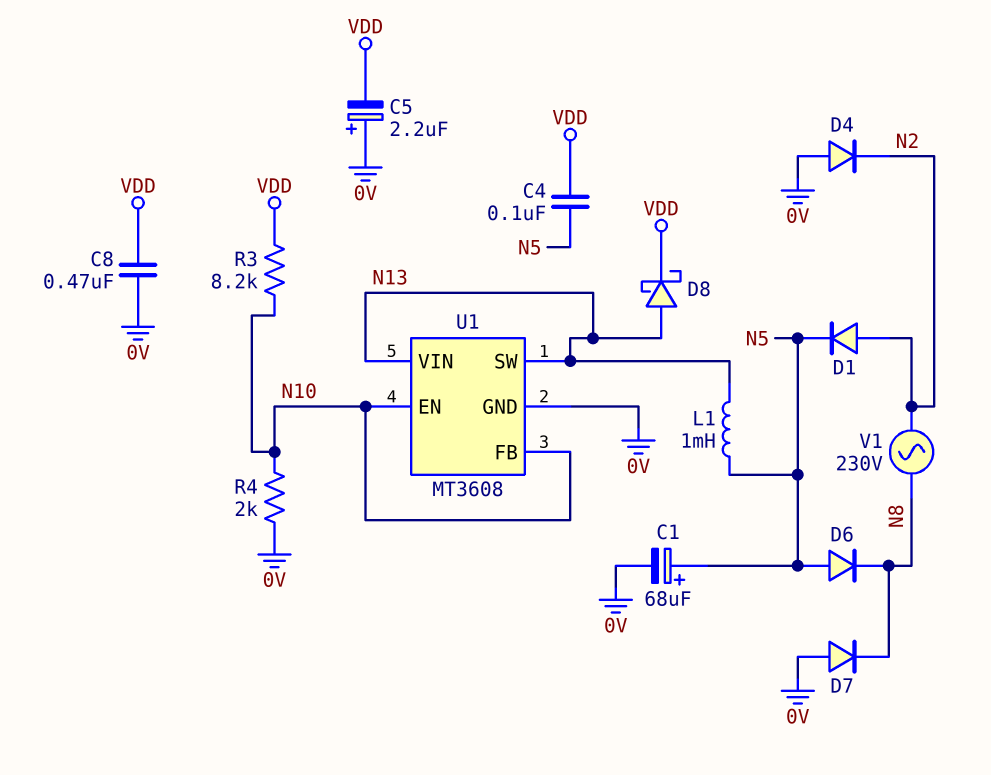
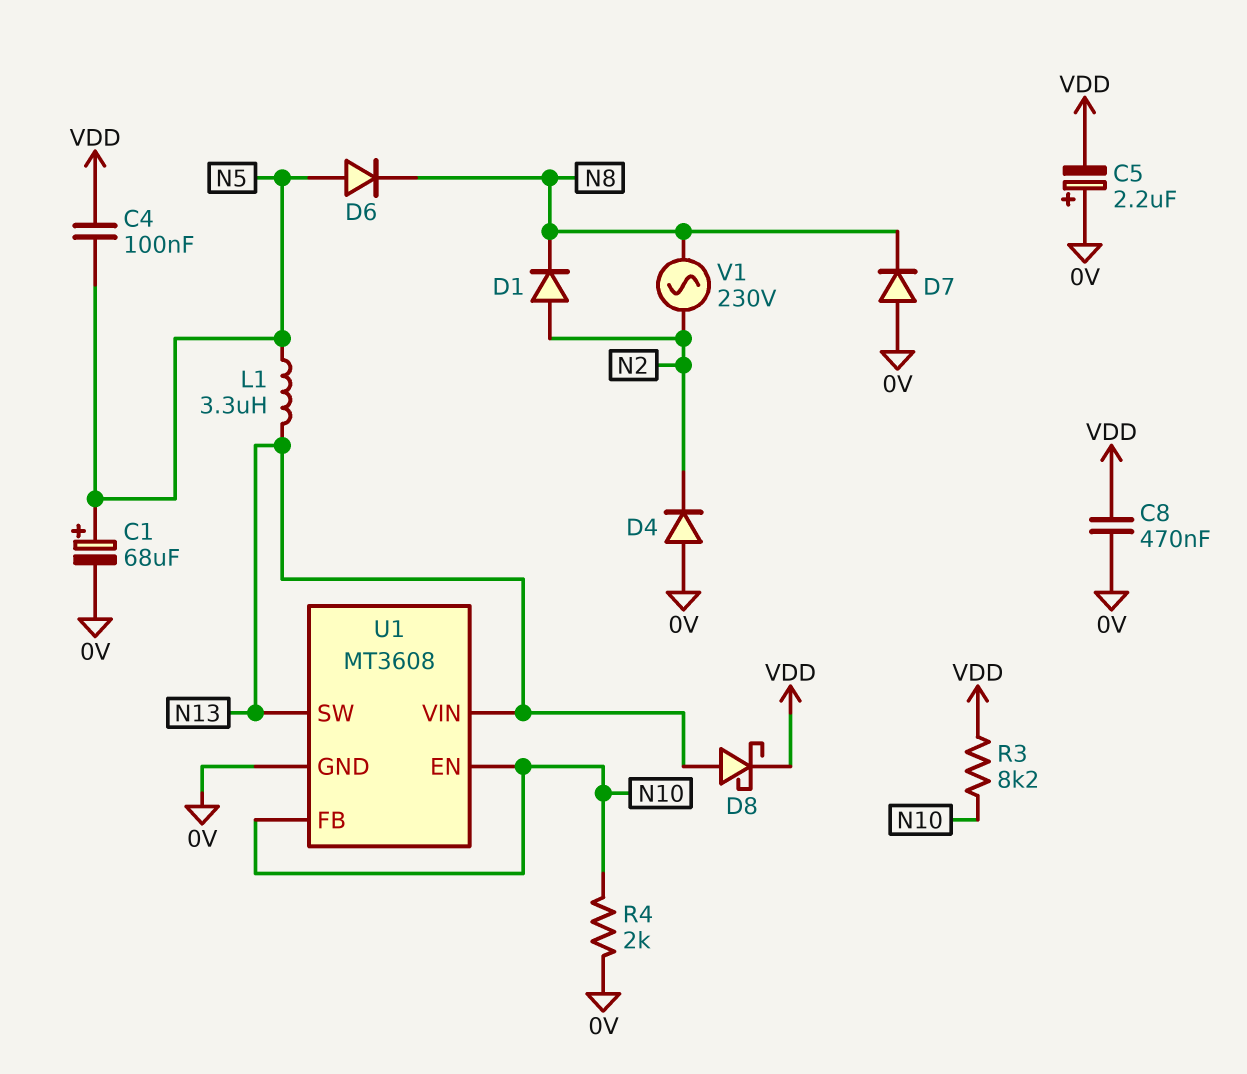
D1: diode (A N2, K N5) -> diode (A N2, K N8)
L1: 1mH (N5, N13) -> 3.3uH (N5, N13)

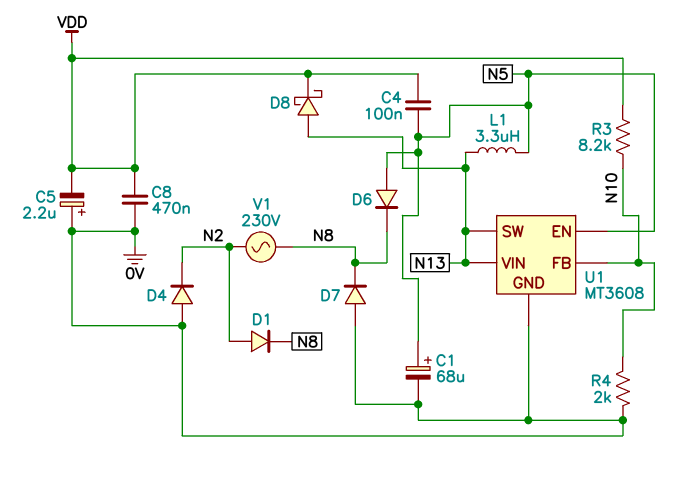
U1 pin EN: N10 -> N5

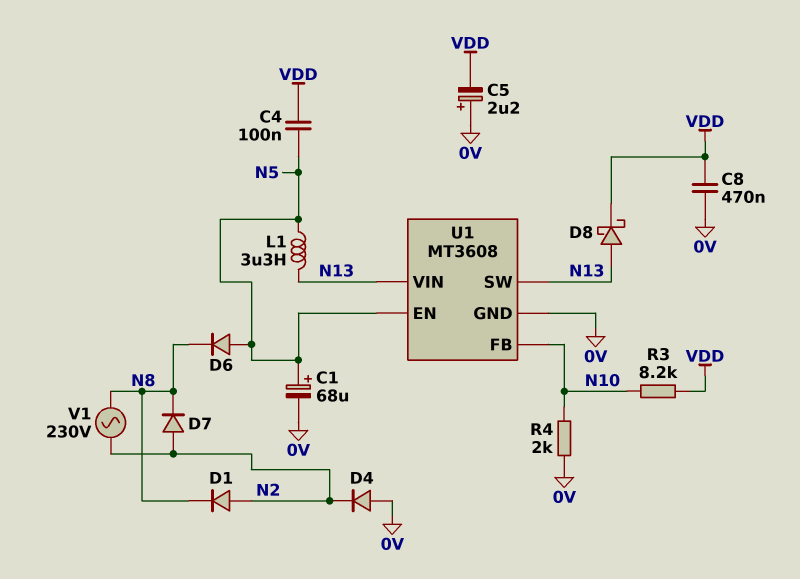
D7: diode (A 0V, K N8) -> diode (A N2, K N8)

